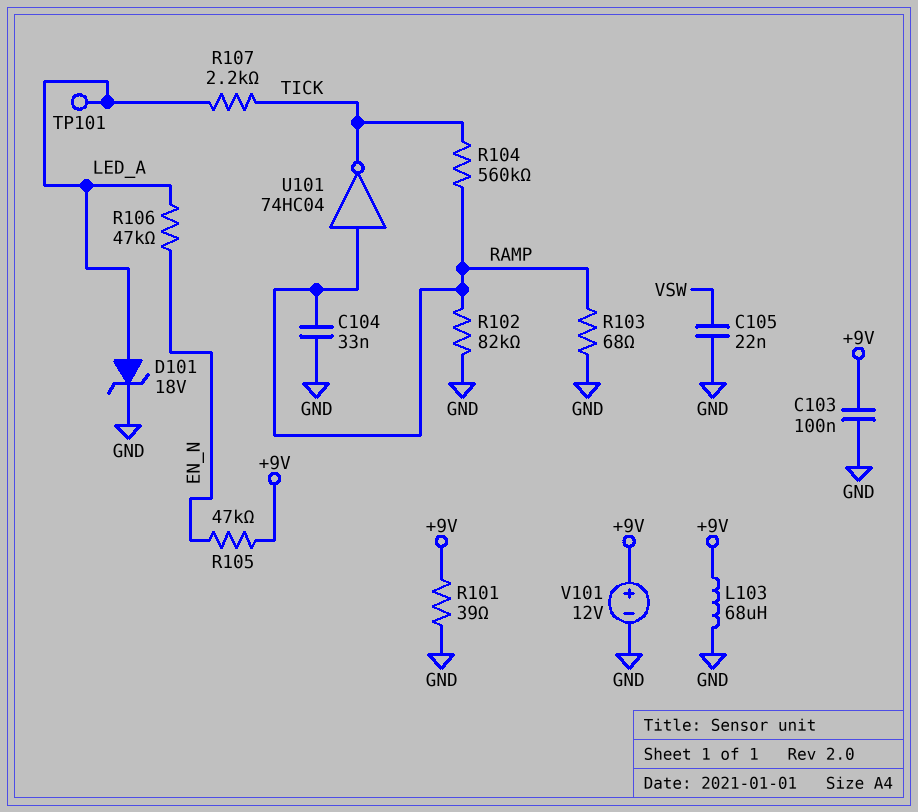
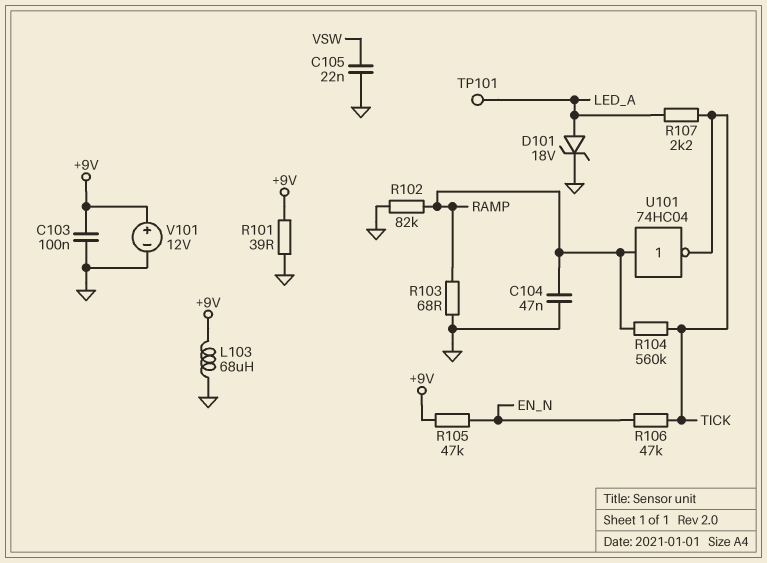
C104: 33nF (GND, RAMP) -> 47nF (GND, RAMP)
R106: 47k (EN_N, LED_A) -> 47k (EN_N, TICK)

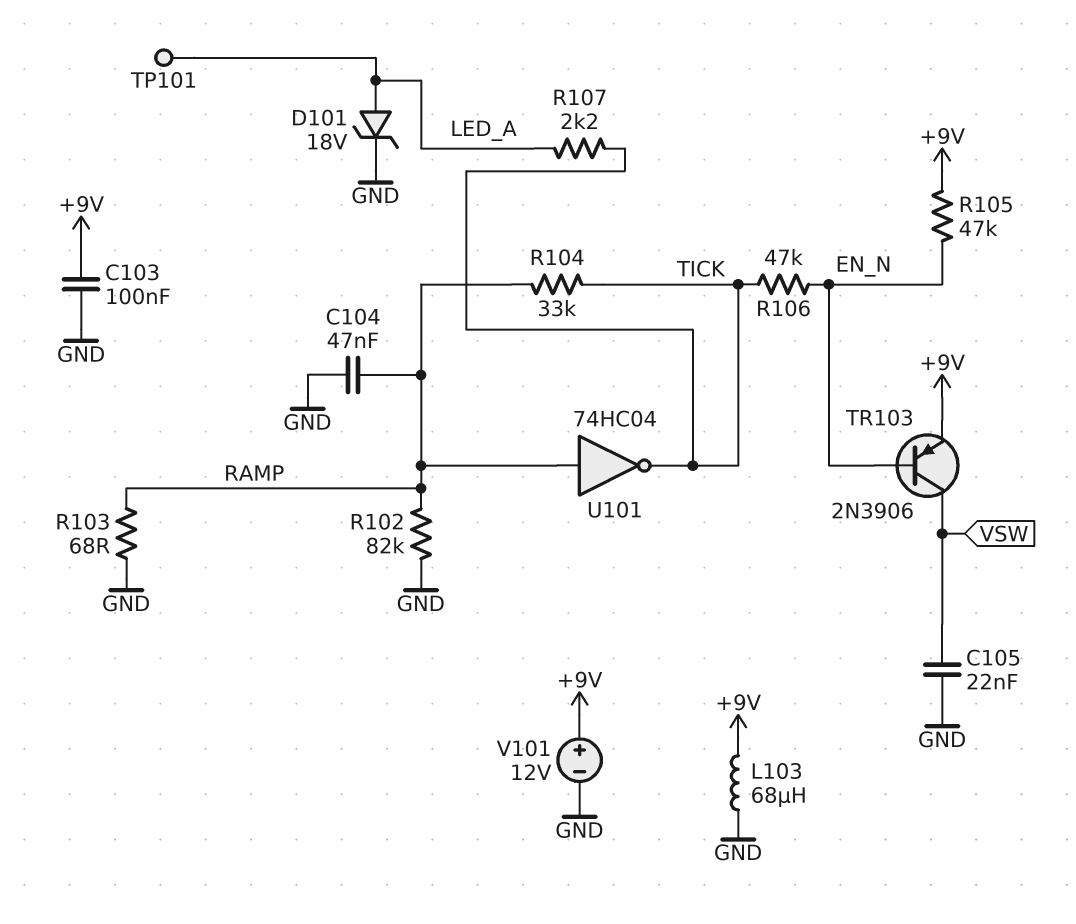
R101: 39 (+9V, GND) -> none
R104: 560k (RAMP, TICK) -> 33k (RAMP, TICK)
TR103: none -> PNP 2N3906 (B EN_N, C VSW, E +9V)

